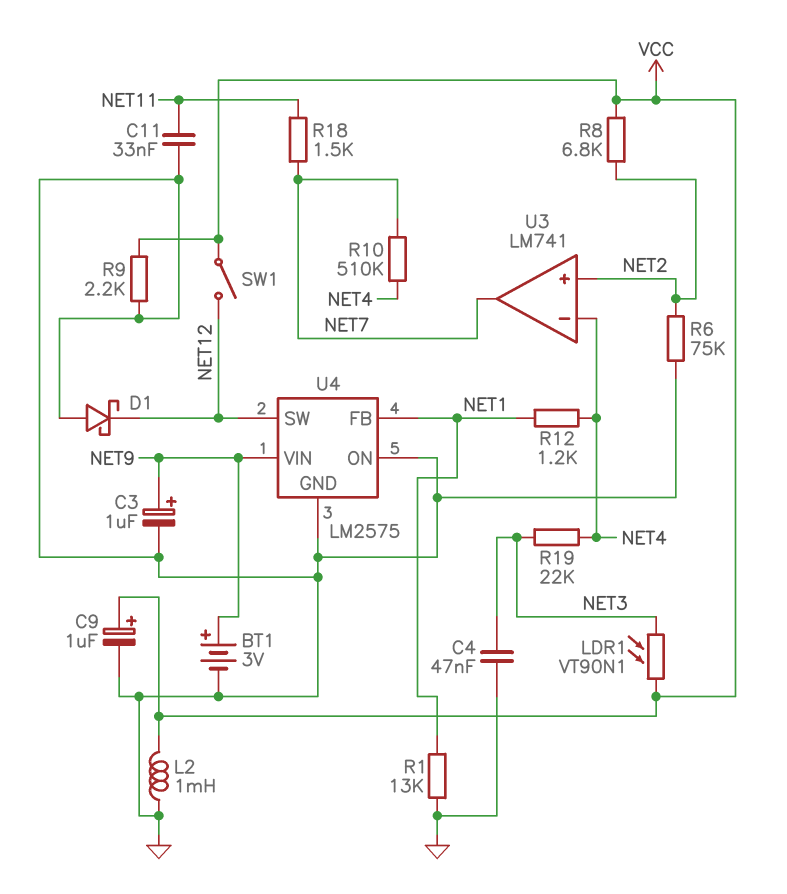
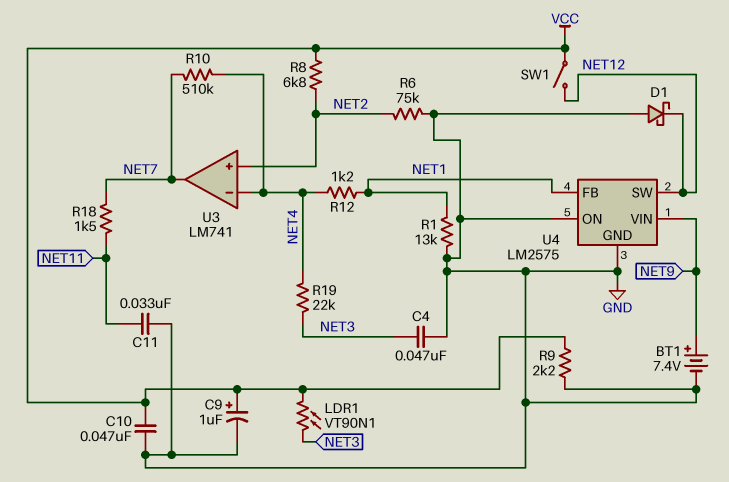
BT1: 3V (plus NET9, minus GND) -> 7.4V (plus NET9, minus GND)
C3: 1uF (plus NET9, minus GND) -> none
C10: none -> 47nF (GND, VCC)
L2: 1mH (GND, VCC) -> none

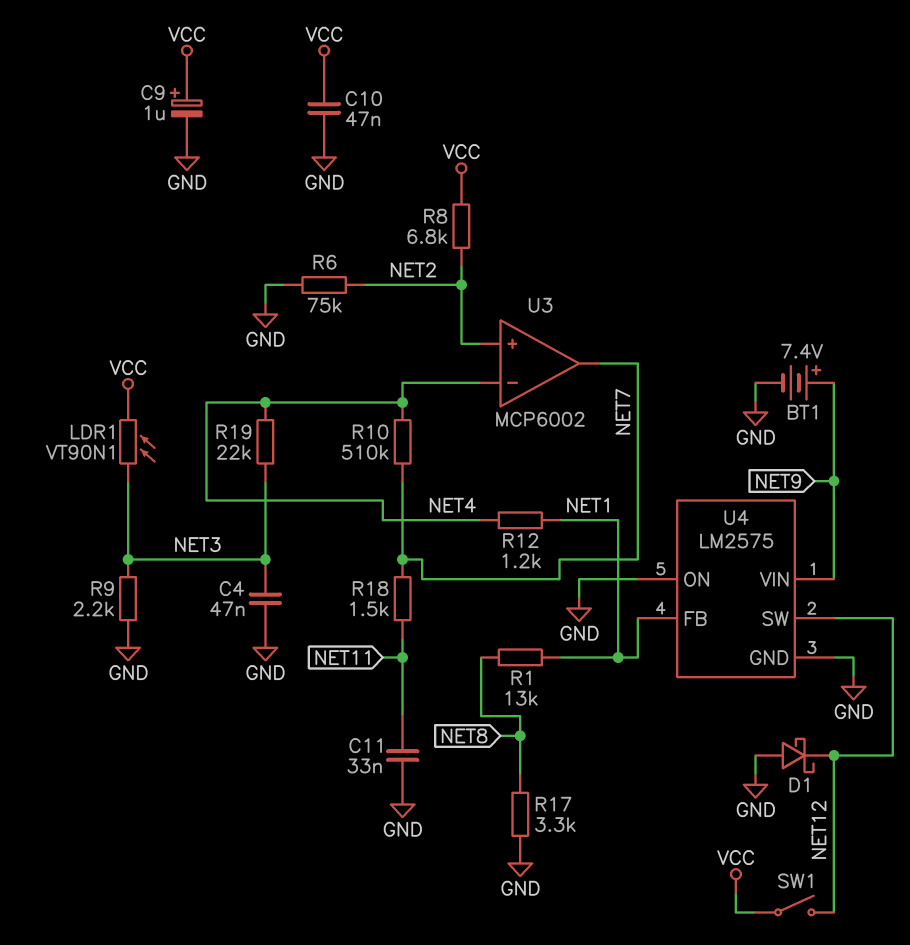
R1: 13k (GND, NET1) -> 13k (NET1, NET8)
R9: 2.2k (GND, VCC) -> 2.2k (GND, NET3)
R17: none -> 3.3k (GND, NET8)
U3: LM741 -> MCP6002

